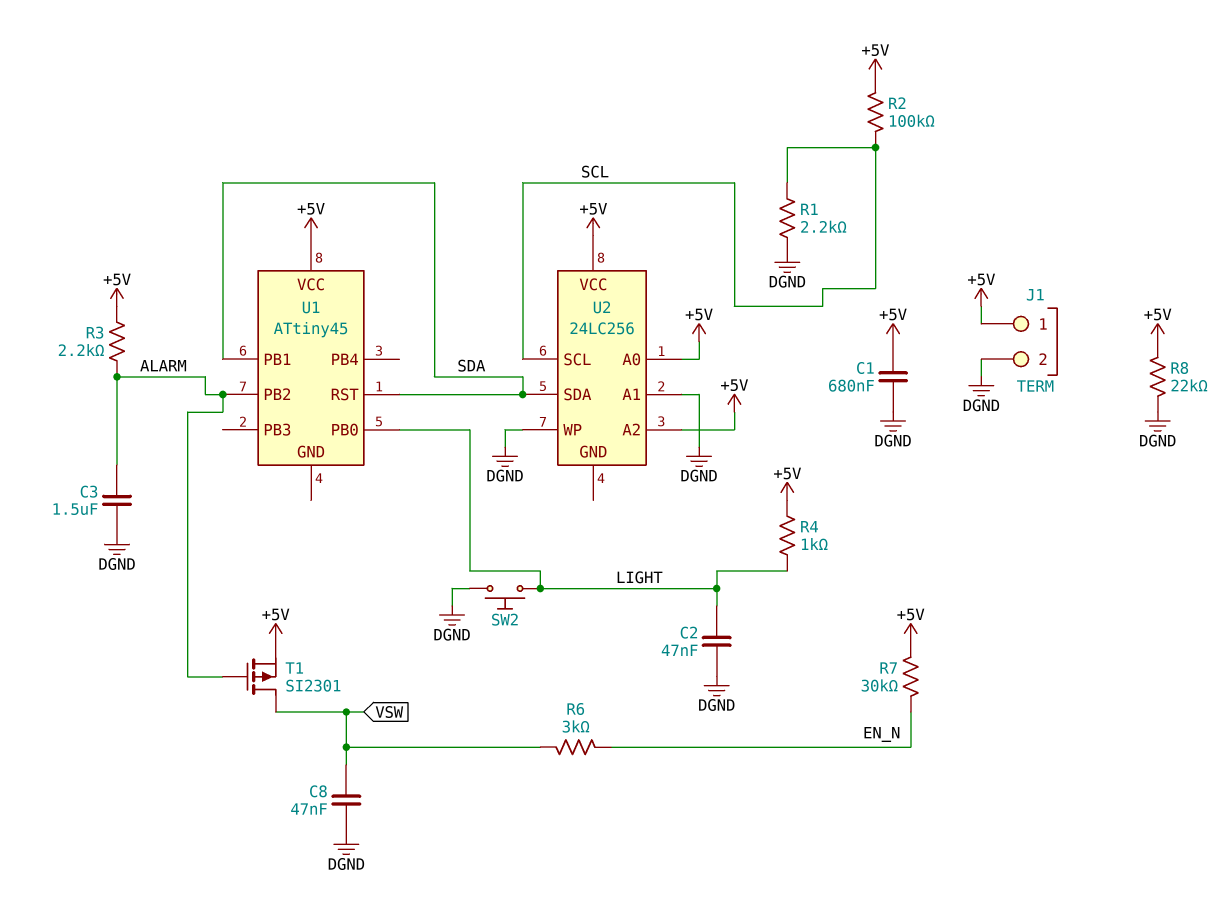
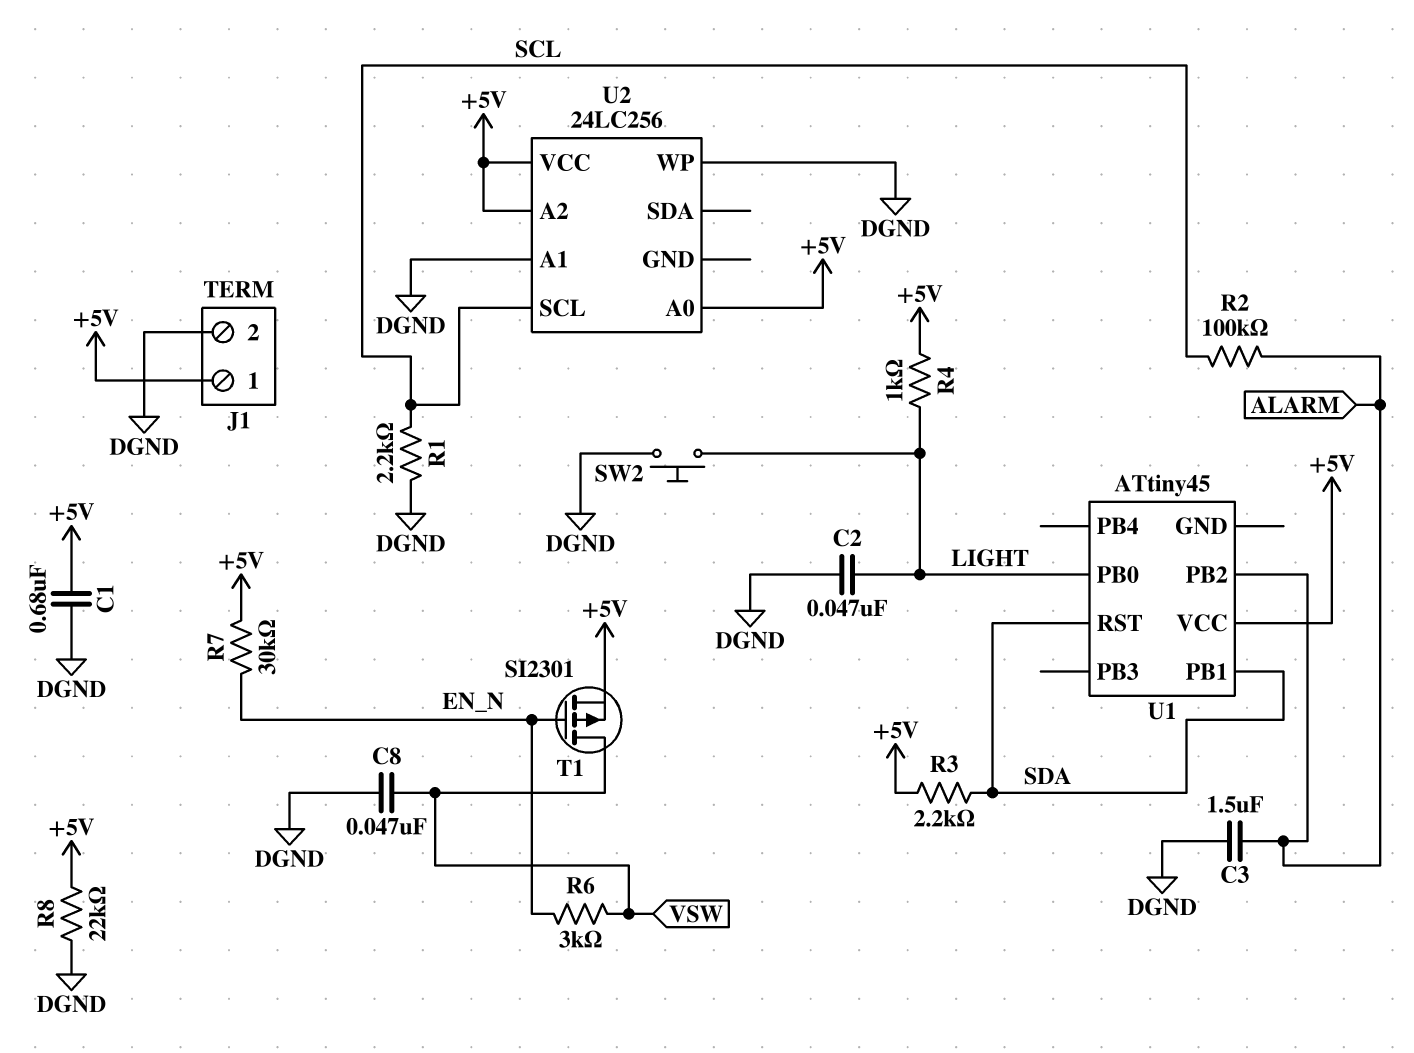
R2: 100k (+5V, SCL) -> 100k (ALARM, SCL)
R3: 2.2k (+5V, ALARM) -> 2.2k (+5V, SDA)
T1: PMOS SI2301 (G ALARM, D VSW, S +5V) -> PMOS SI2301 (G EN_N, D VSW, S +5V)
U2 pin SDA: SDA -> none

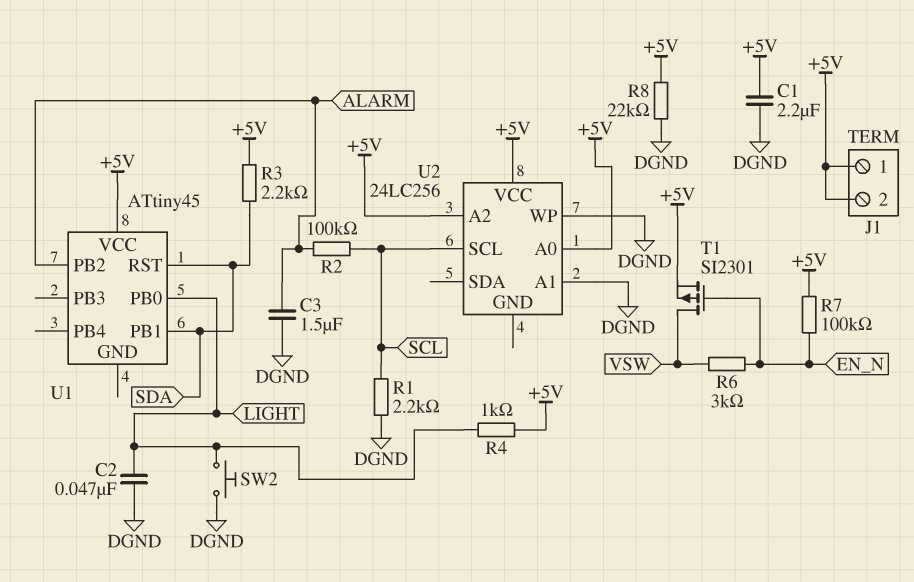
C1: 680nF (+5V, DGND) -> 2.2uF (+5V, DGND)
C8: 47nF (DGND, VSW) -> none
J1 pin 2: DGND -> +5V
R7: 30k (+5V, EN_N) -> 100k (+5V, EN_N)

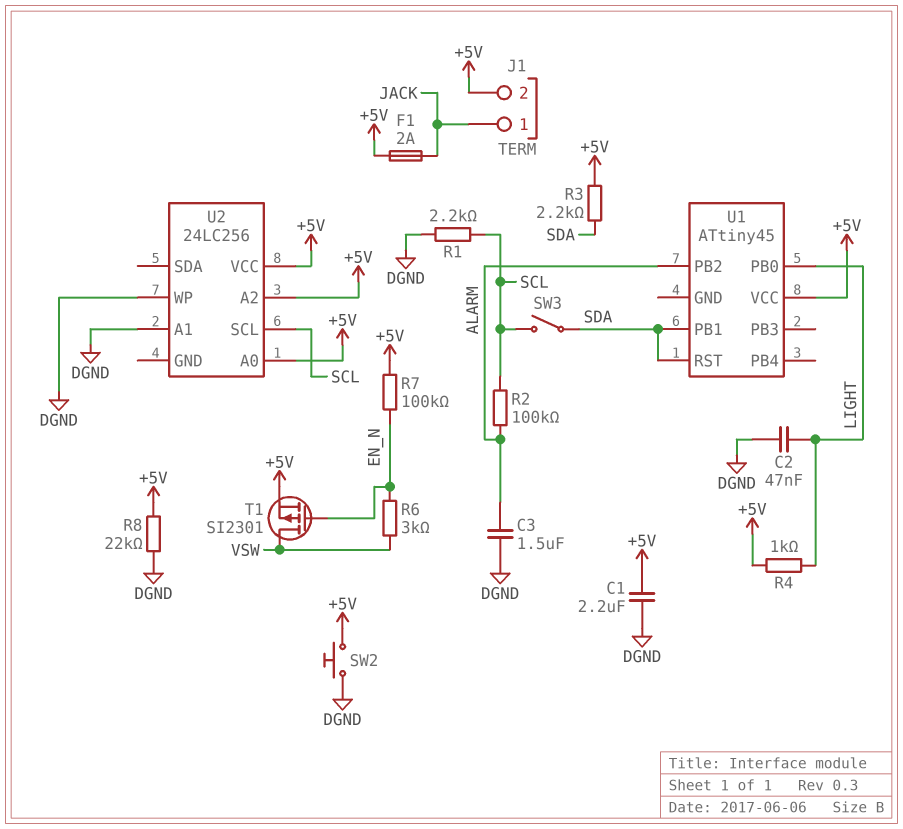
F1: none -> 2A (+5V, JACK)
J1 pin 1: +5V -> JACK
SW2: button (DGND, LIGHT) -> button (+5V, DGND)
SW3: none -> switch (SCL, SDA)

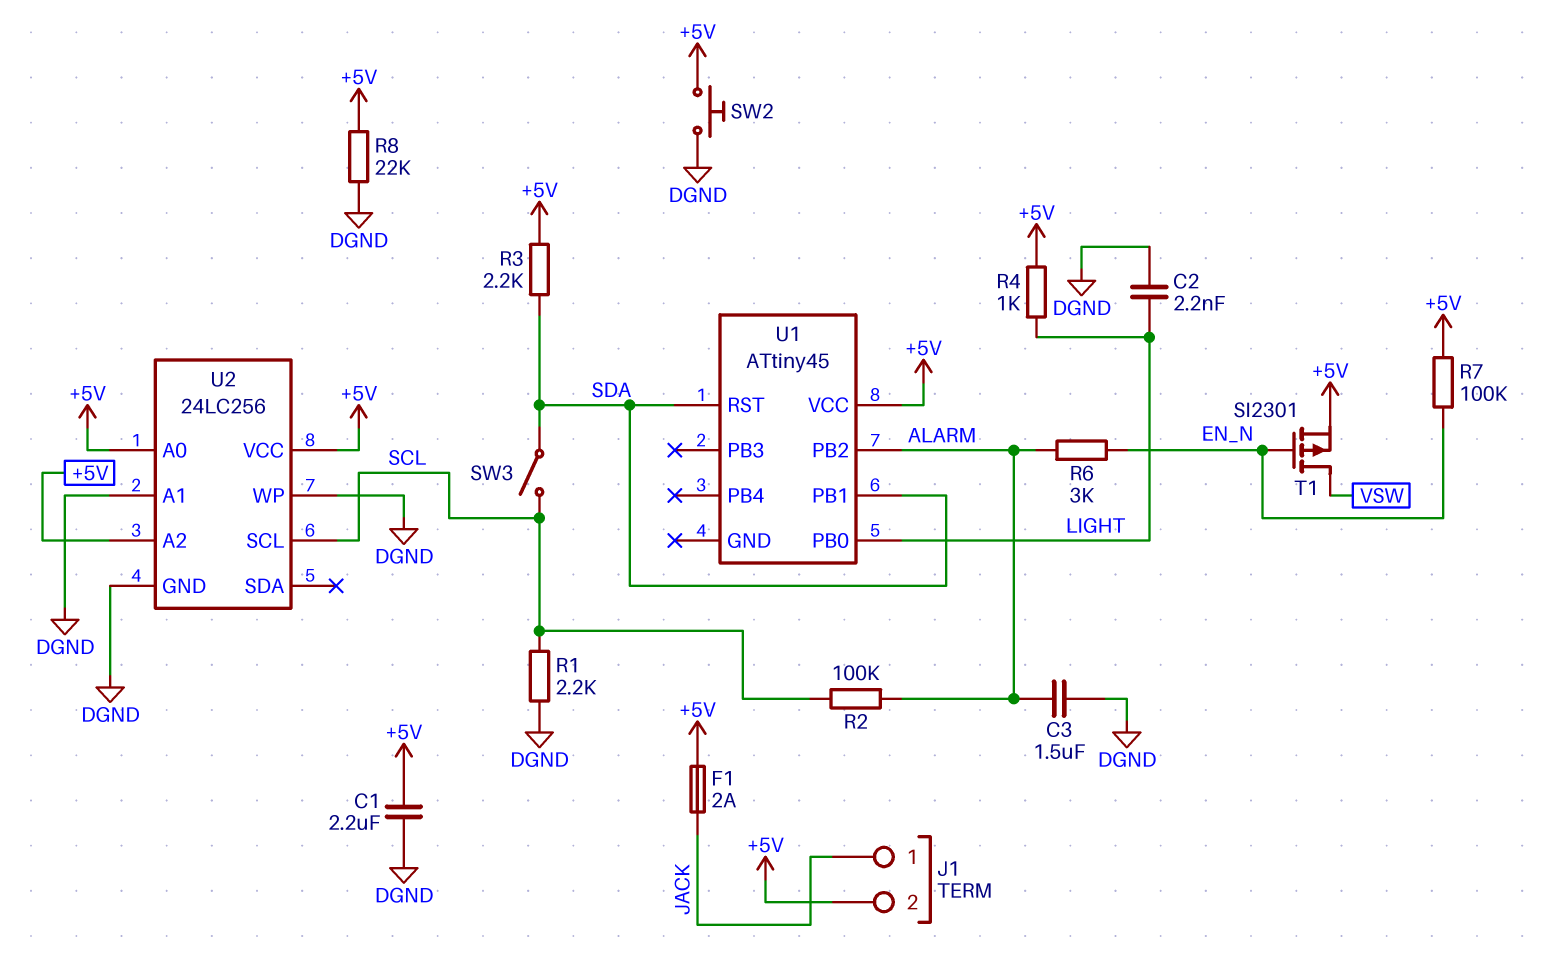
C2: 47nF (DGND, LIGHT) -> 2.2nF (DGND, LIGHT)
R6: 3k (EN_N, VSW) -> 3k (ALARM, EN_N)
U2 pin GND: none -> DGND

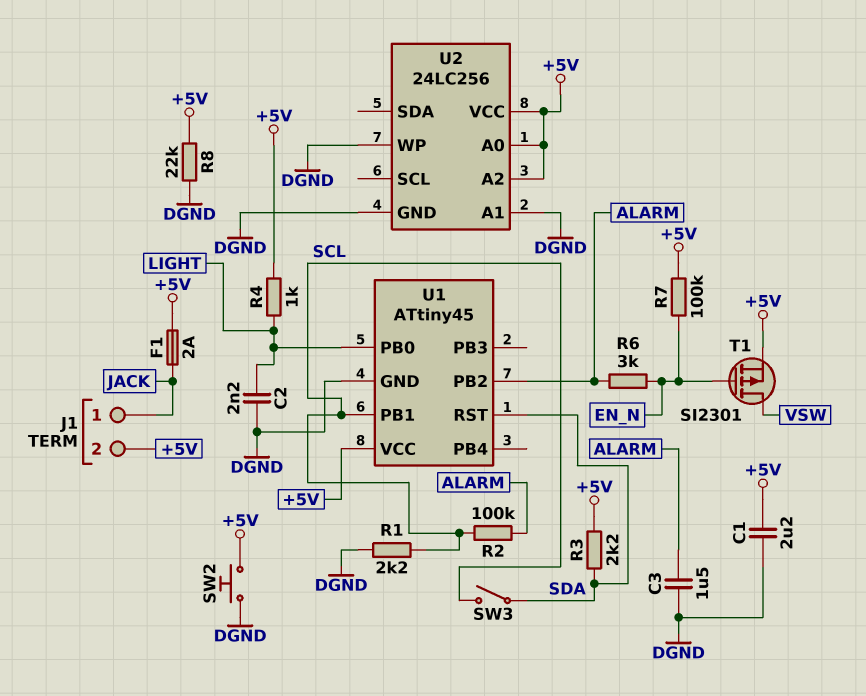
U1 pin GND: none -> DGND
U1 pin PB1: SDA -> SCL
U2 pin SCL: SCL -> none

